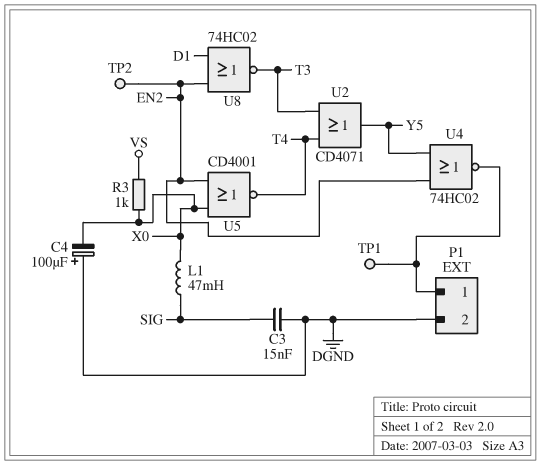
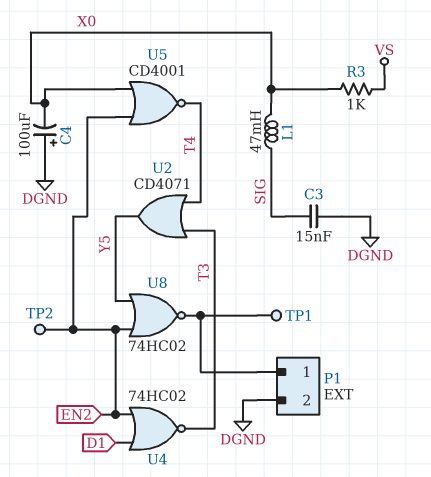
U4: NOR 74HC02 (in EN2, in Y5, out P1/1) -> NOR 74HC02 (in D1, in EN2, out T3)
U8: NOR 74HC02 (in D1, in EN2, out T3) -> NOR 74HC02 (in EN2, in Y5, out P1/1)

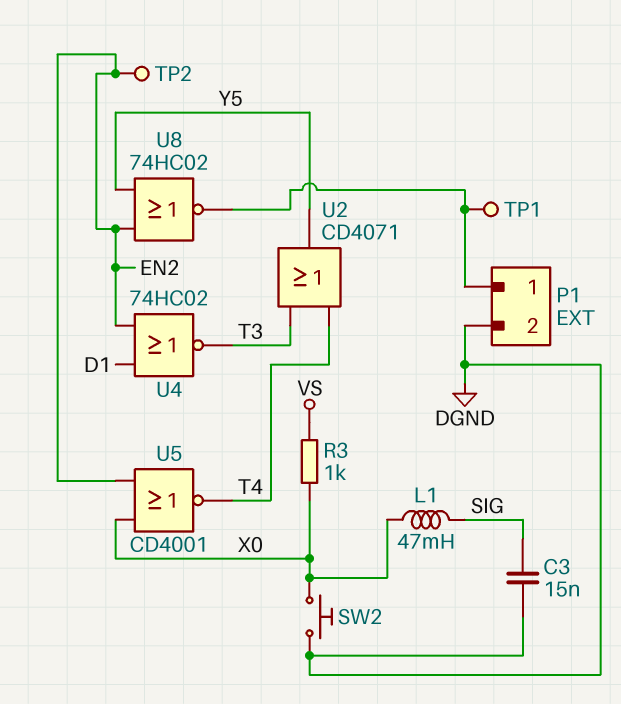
C4: 100uF (plus DGND, minus X0) -> none
SW2: none -> button (DGND, X0)

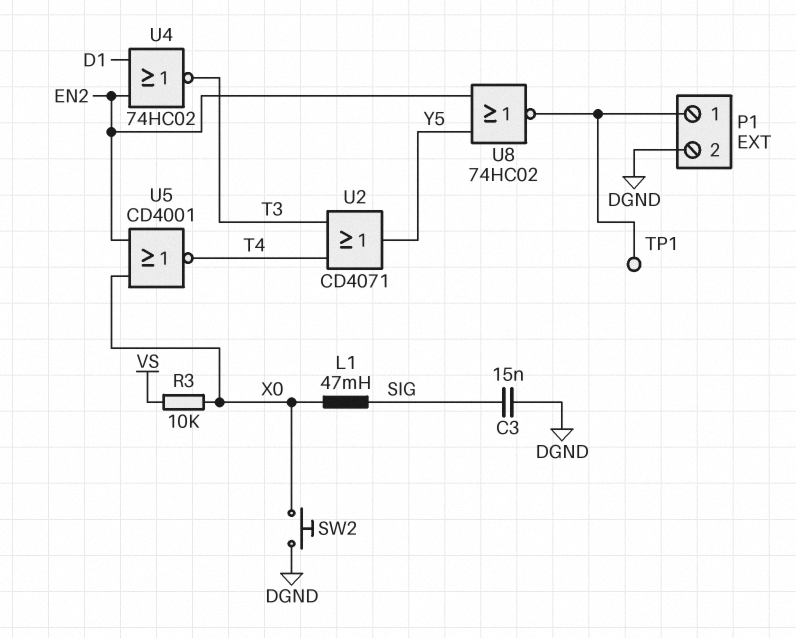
R3: 1k (VS, X0) -> 10k (VS, X0)
TP2: test point (EN2) -> none

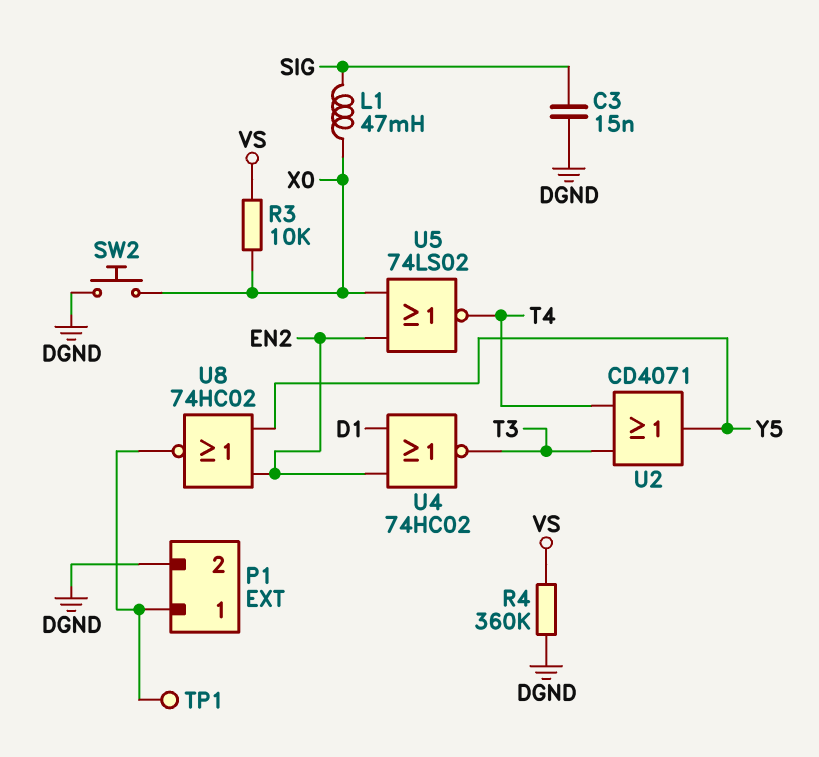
R4: none -> 360k (DGND, VS)
U5: NOR CD4001 (in EN2, in X0, out T4) -> NOR 74LS02 (in EN2, in X0, out T4)

